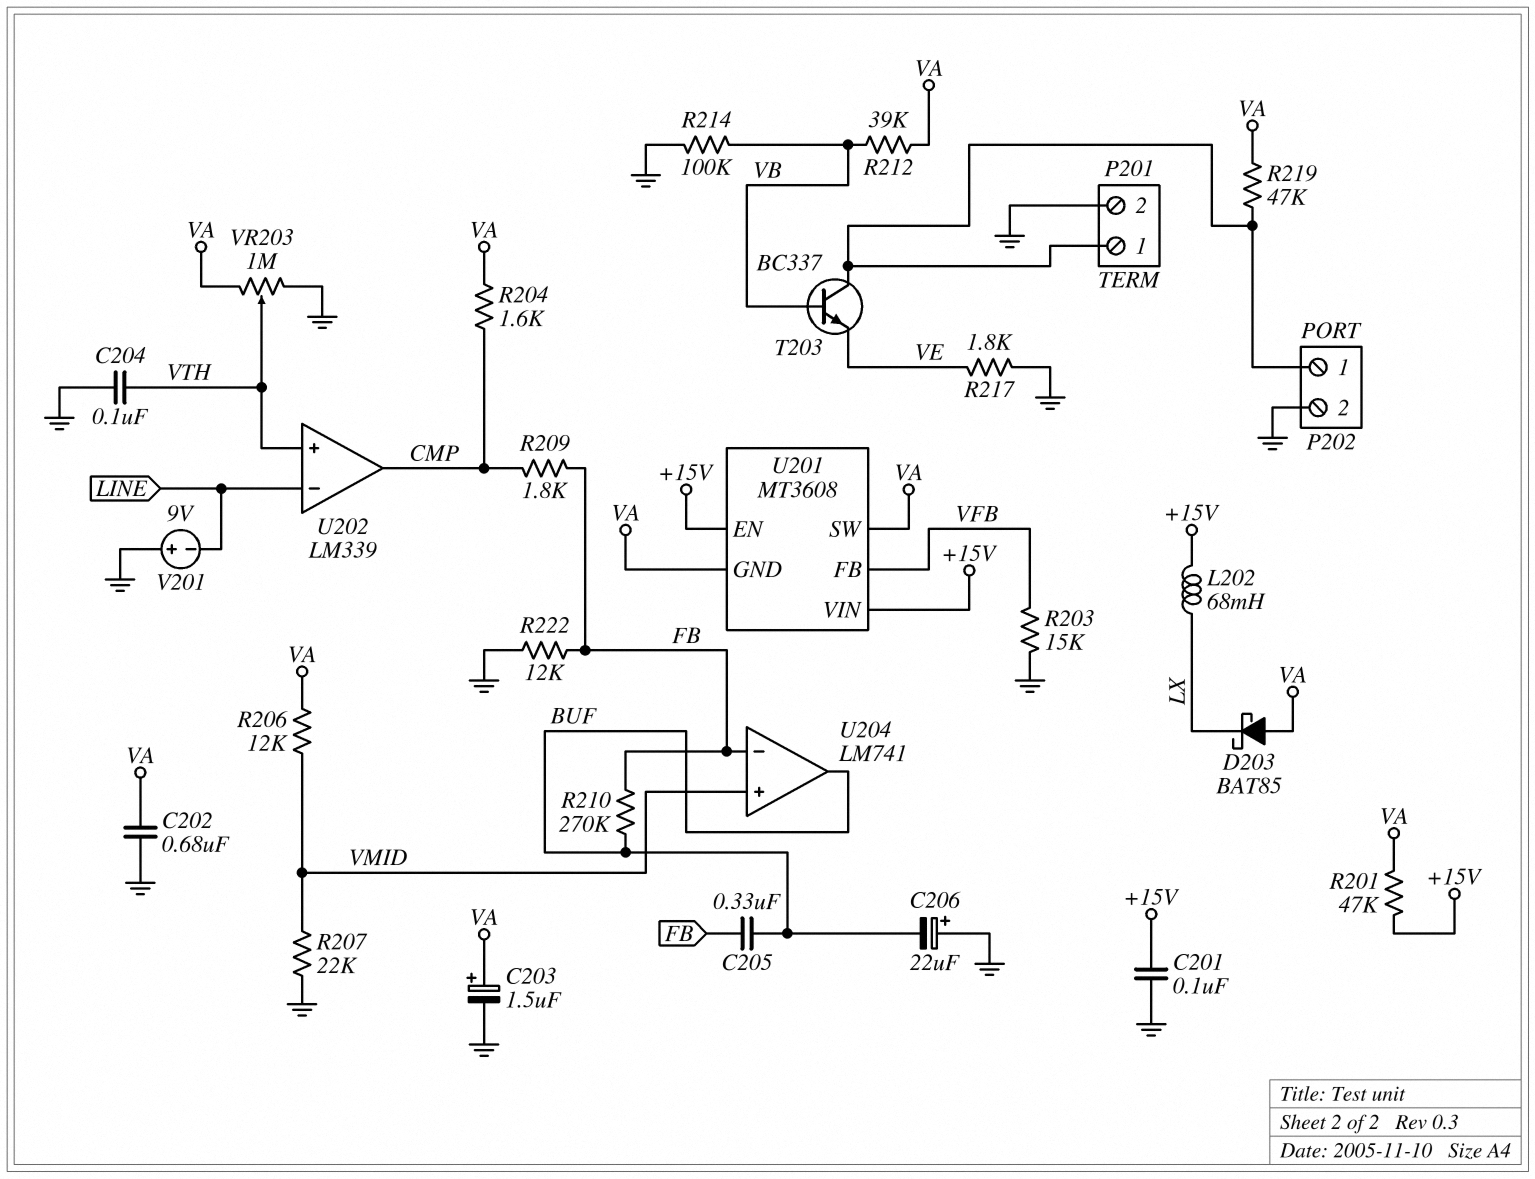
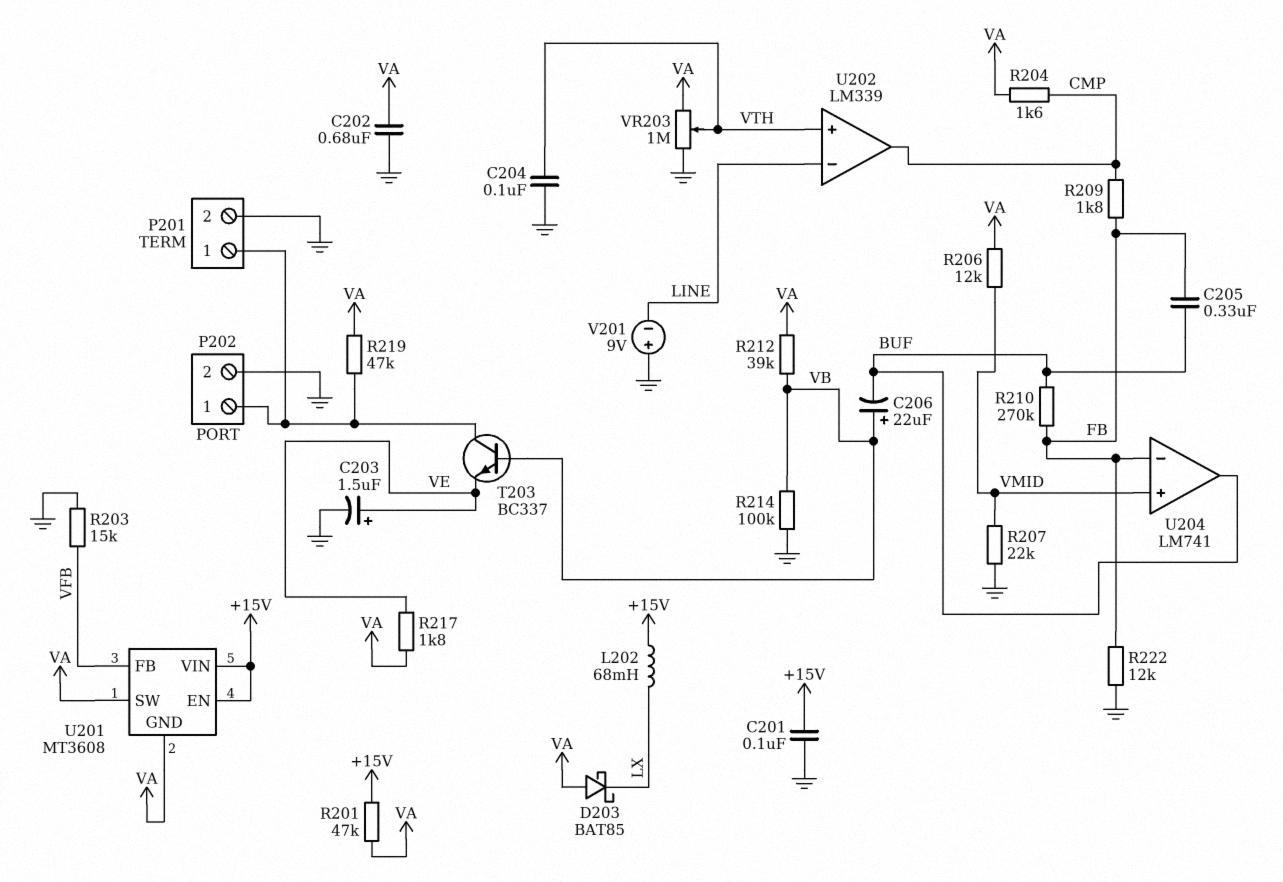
C203: 1.5uF (plus VA, minus GND) -> 1.5uF (plus VE, minus GND)
C206: 22uF (plus GND, minus BUF) -> 22uF (plus VB, minus BUF)
R217: 1.8k (GND, VE) -> 1.8k (VA, VE)

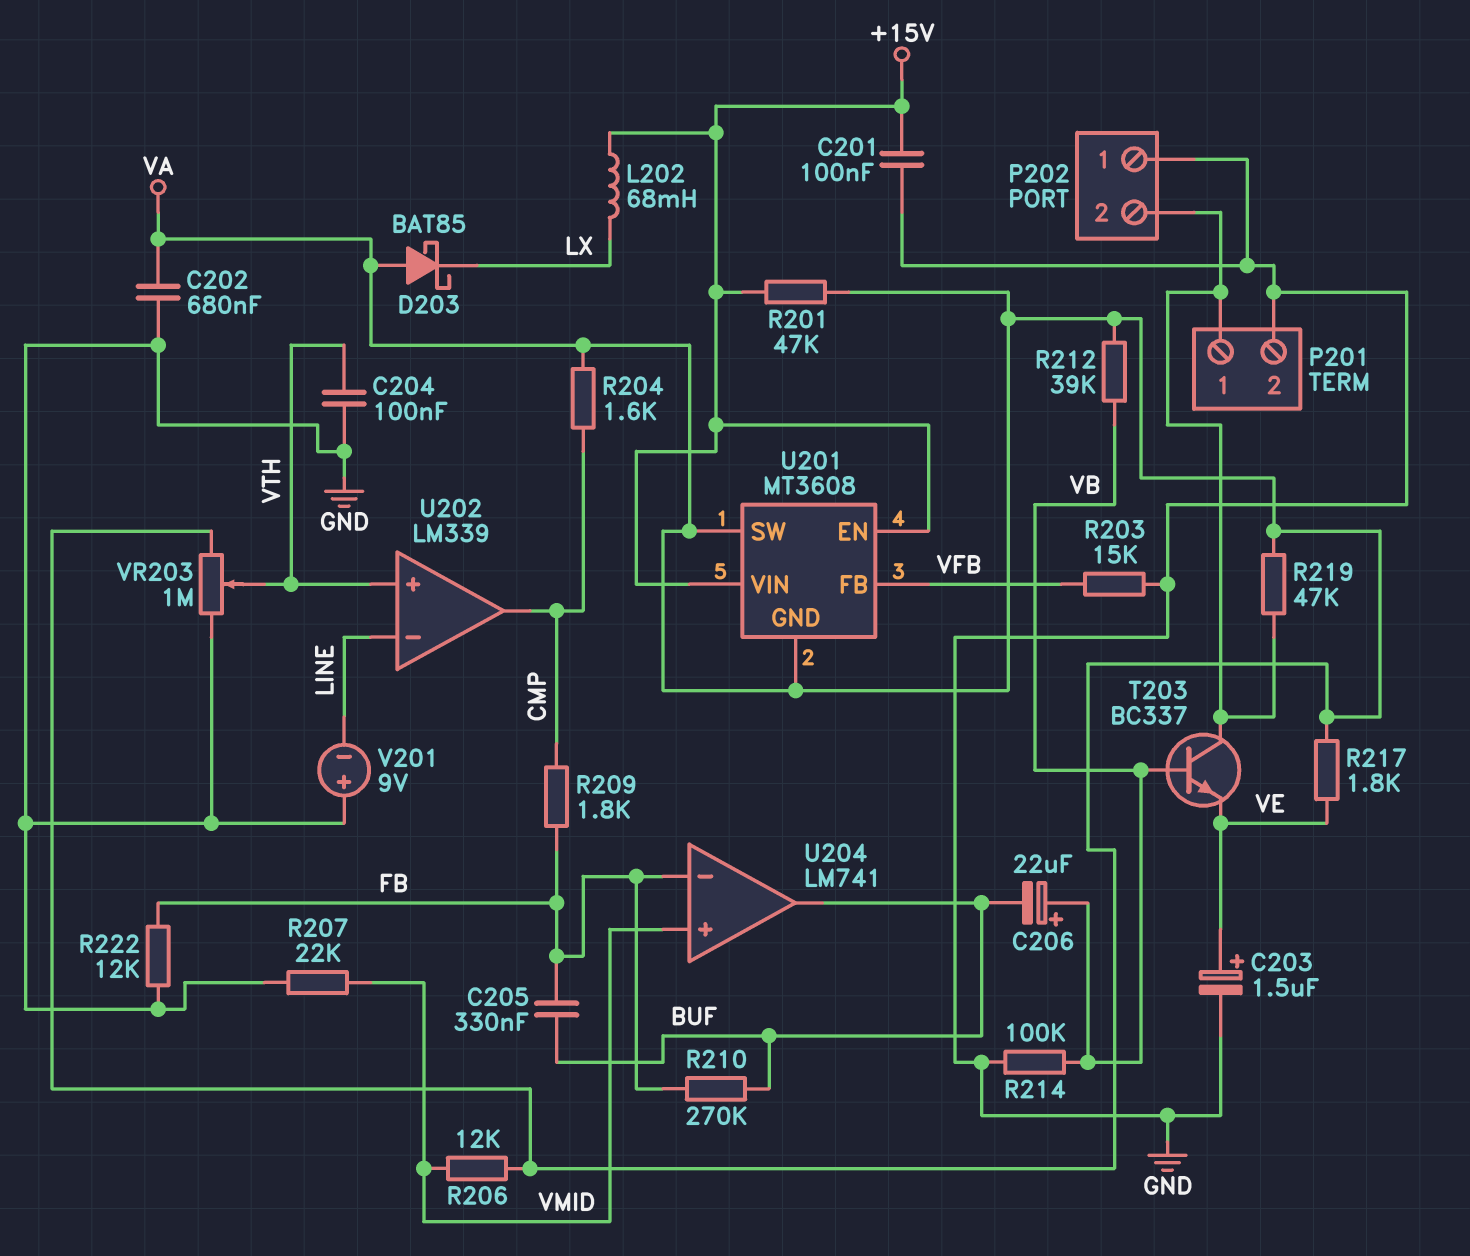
P202 pin 1: P201/1 -> GND
P202 pin 2: GND -> P201/1

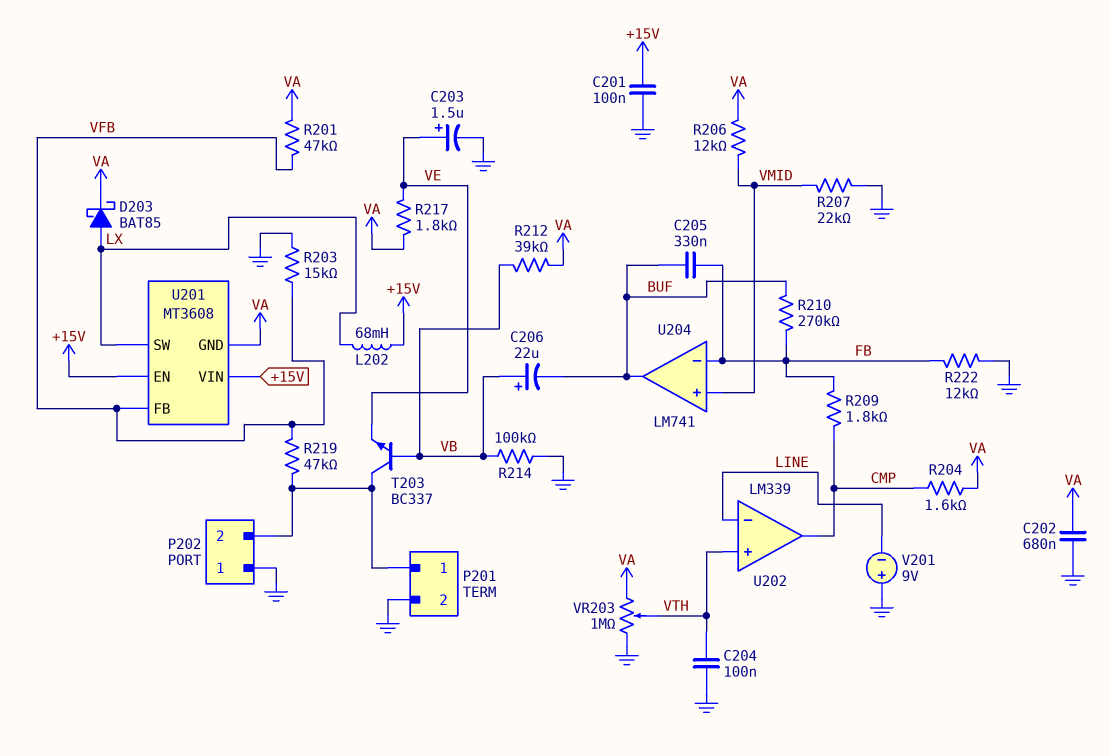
D203: schottky BAT85 (A VA, K LX) -> schottky BAT85 (A LX, K VA)
R201: 47k (+15V, VA) -> 47k (VA, VFB)
R219: 47k (P201/1, VA) -> 47k (P201/1, VFB)
U201 pin SW: VA -> LX

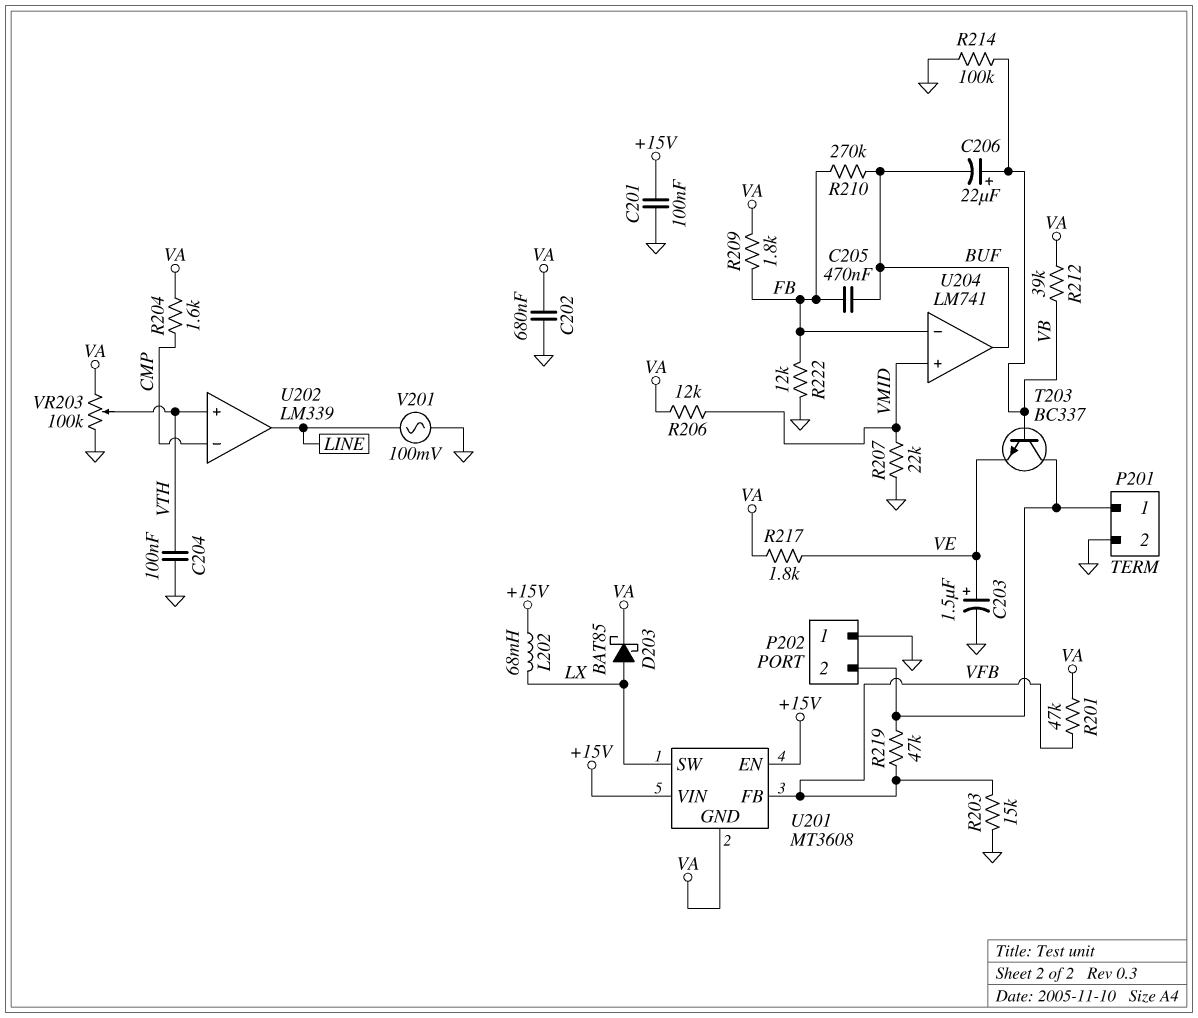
C205: 330nF (BUF, FB) -> 470nF (BUF, FB)
R209: 1.8k (CMP, FB) -> 1.8k (FB, VA)
U202 pin in-: LINE -> CMP
U202 pin out: CMP -> LINE
V201: 9V (plus GND, minus LINE) -> AC 100mV (GND, LINE)
VR203: 1M (GND, VA, wiper VTH) -> 100k (GND, VA, wiper VTH)

